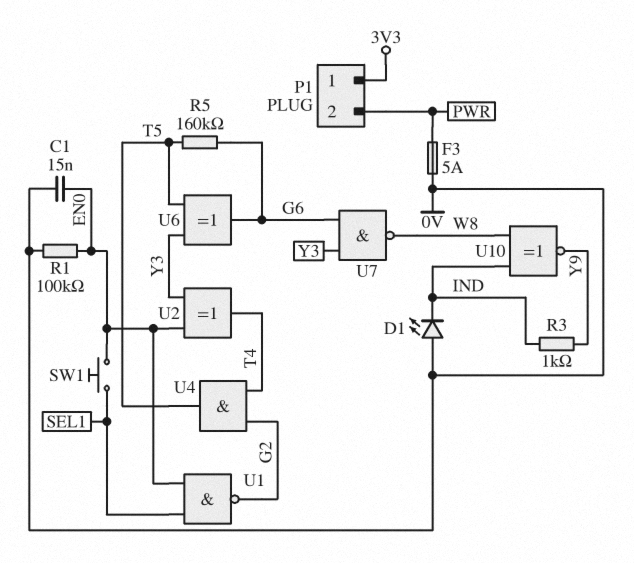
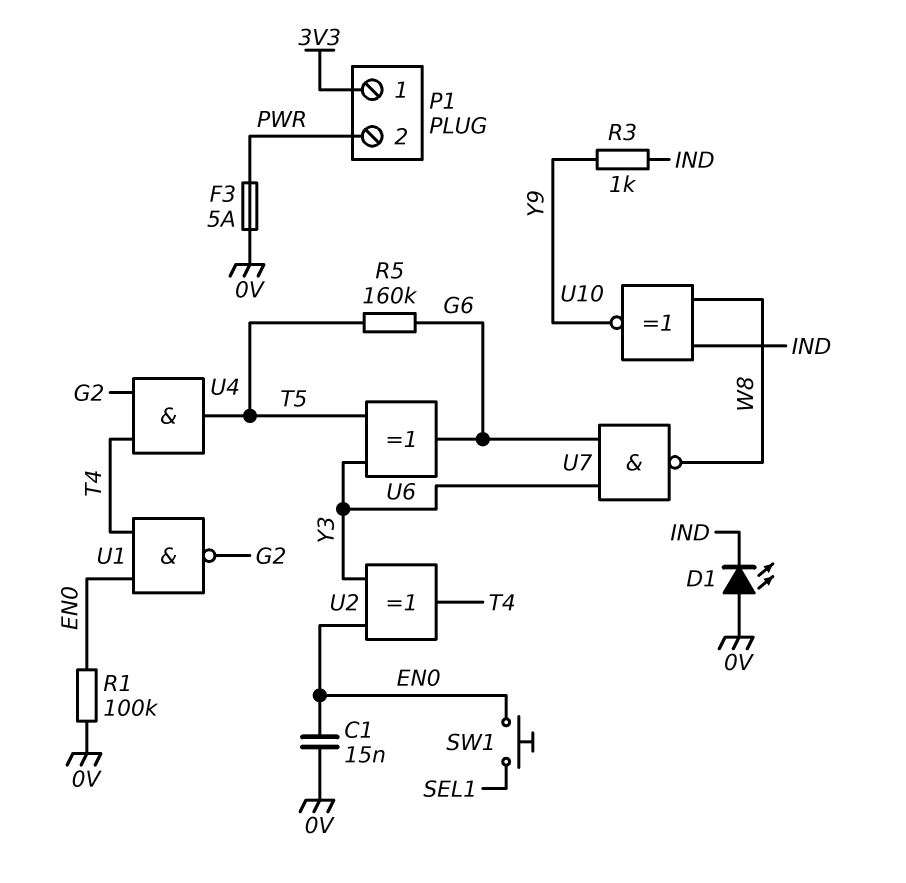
U1: NAND (in EN0, in SEL1, out G2) -> NAND (in EN0, in T4, out G2)

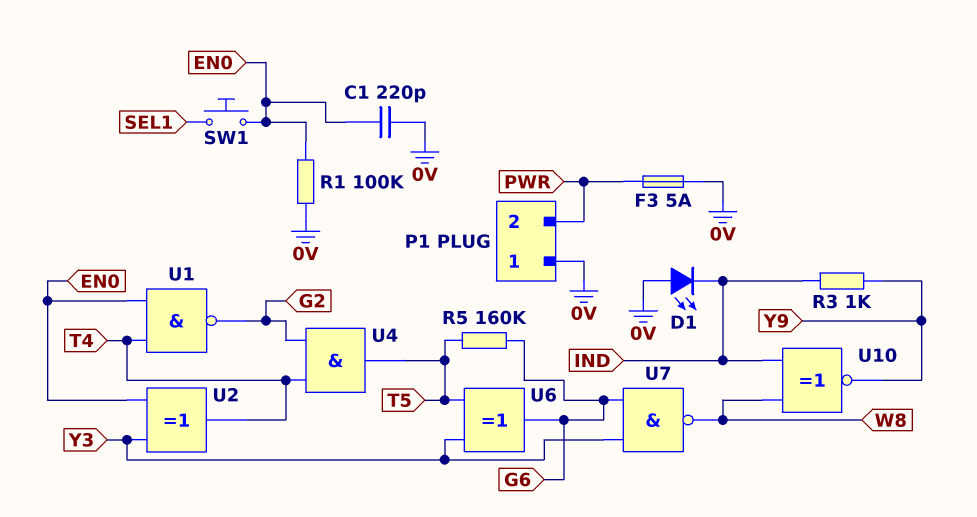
C1: 15nF (0V, EN0) -> 220pF (0V, EN0)
P1 pin 1: 3V3 -> 0V

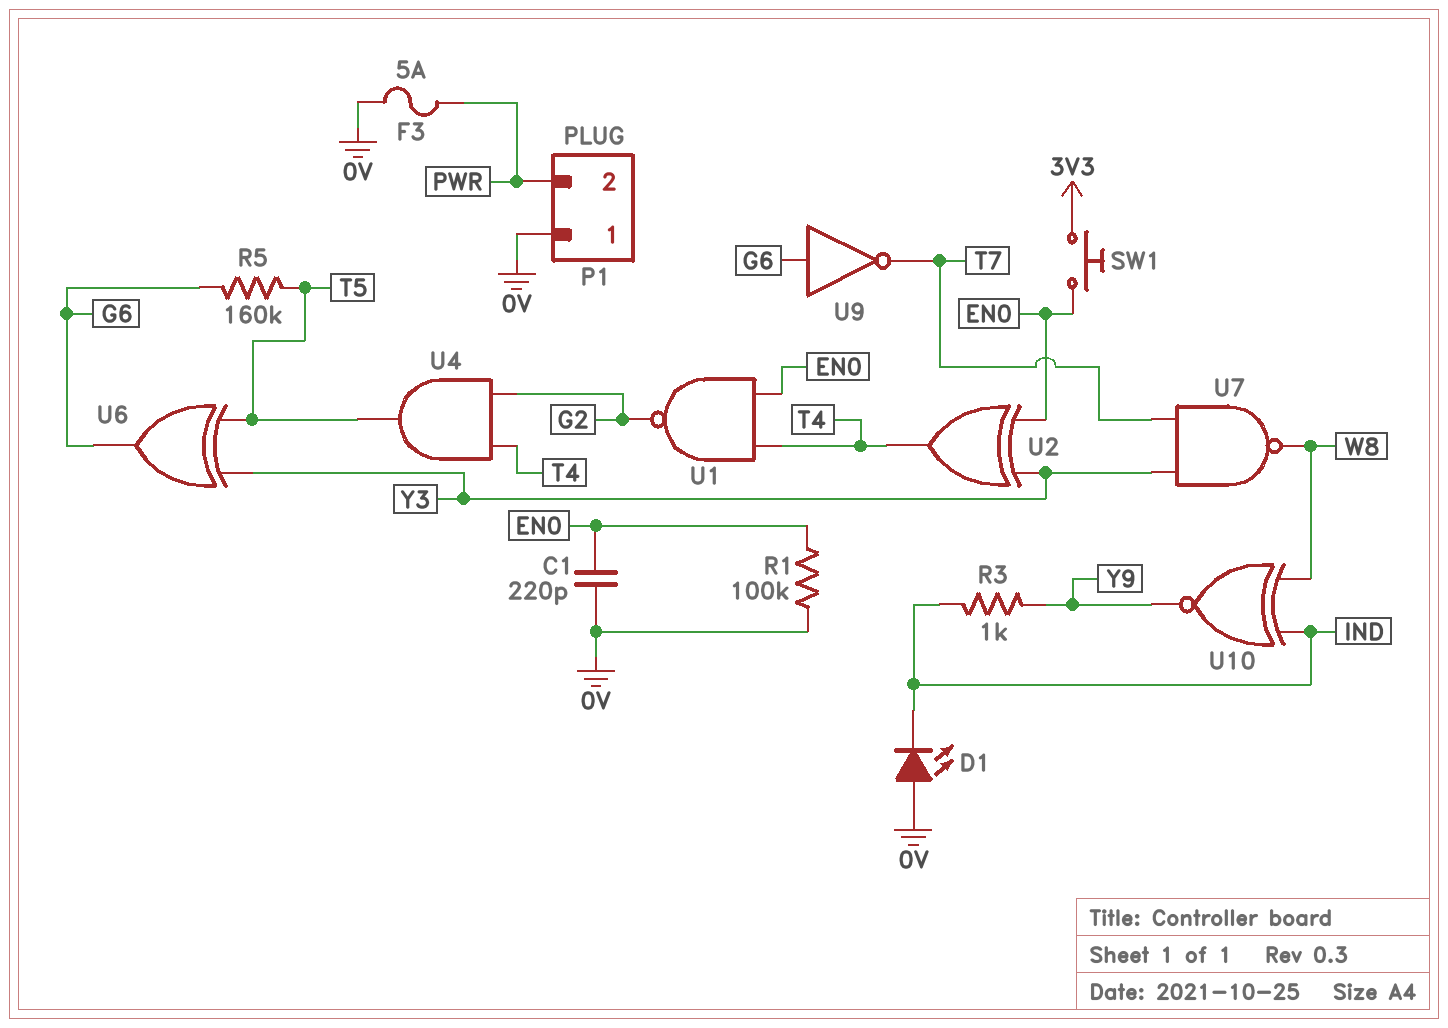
SW1: button (EN0, SEL1) -> button (3V3, EN0)
U7: NAND (in G6, in Y3, out W8) -> NAND (in T7, in Y3, out W8)
U9: none -> NOT (in G6, out T7)

